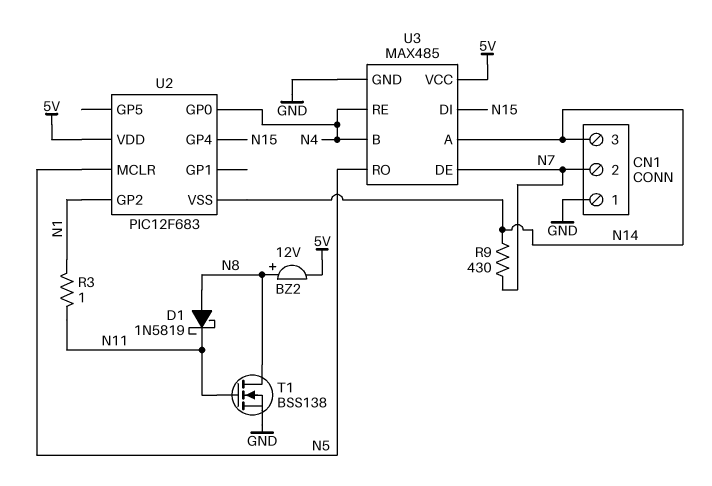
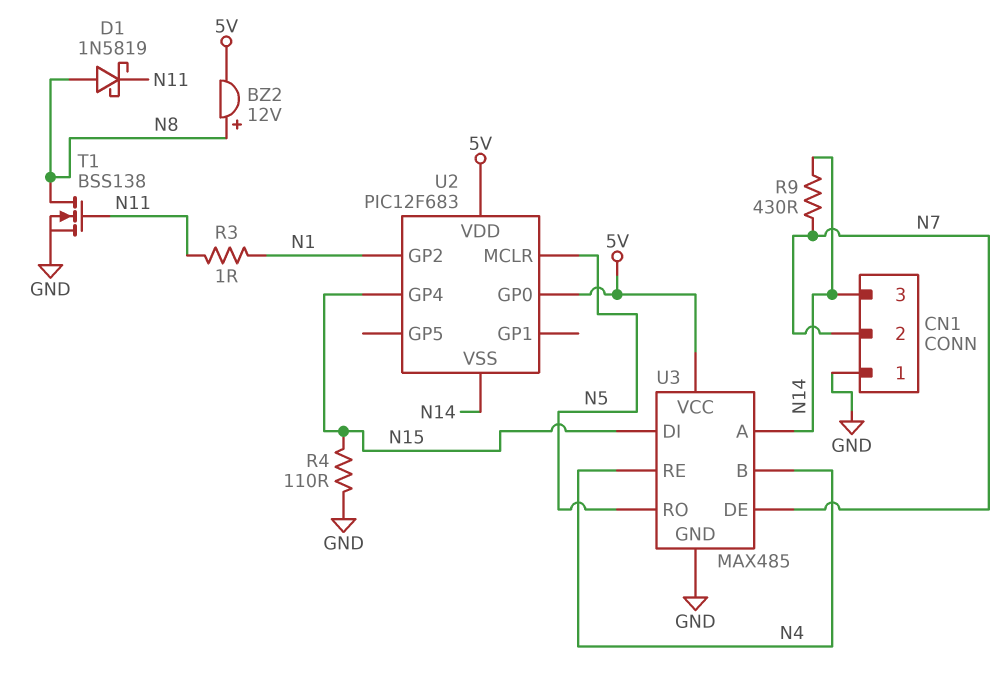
R4: none -> 110 (GND, N15)
U2 pin GP0: N4 -> 5V

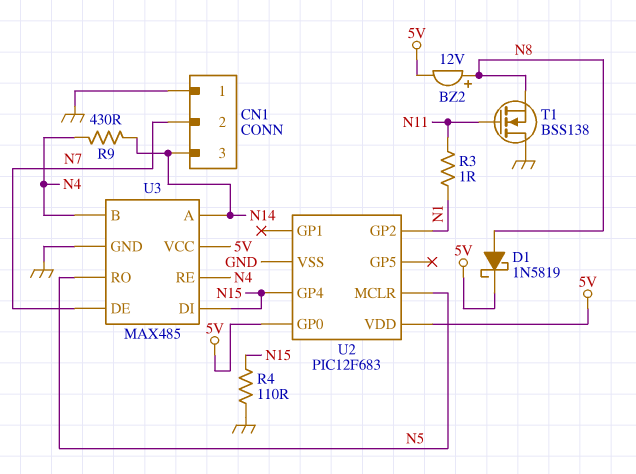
D1: schottky 1N5819 (A N8, K N11) -> schottky 1N5819 (A N8, K 5V)
R9: 430 (N7, N14) -> 430 (N4, N14)
T1: NMOS BSS138 (G N11, D N8, S GND) -> NMOS BSS138 (G N11, D GND, S N8)
U2 pin VSS: N14 -> GND

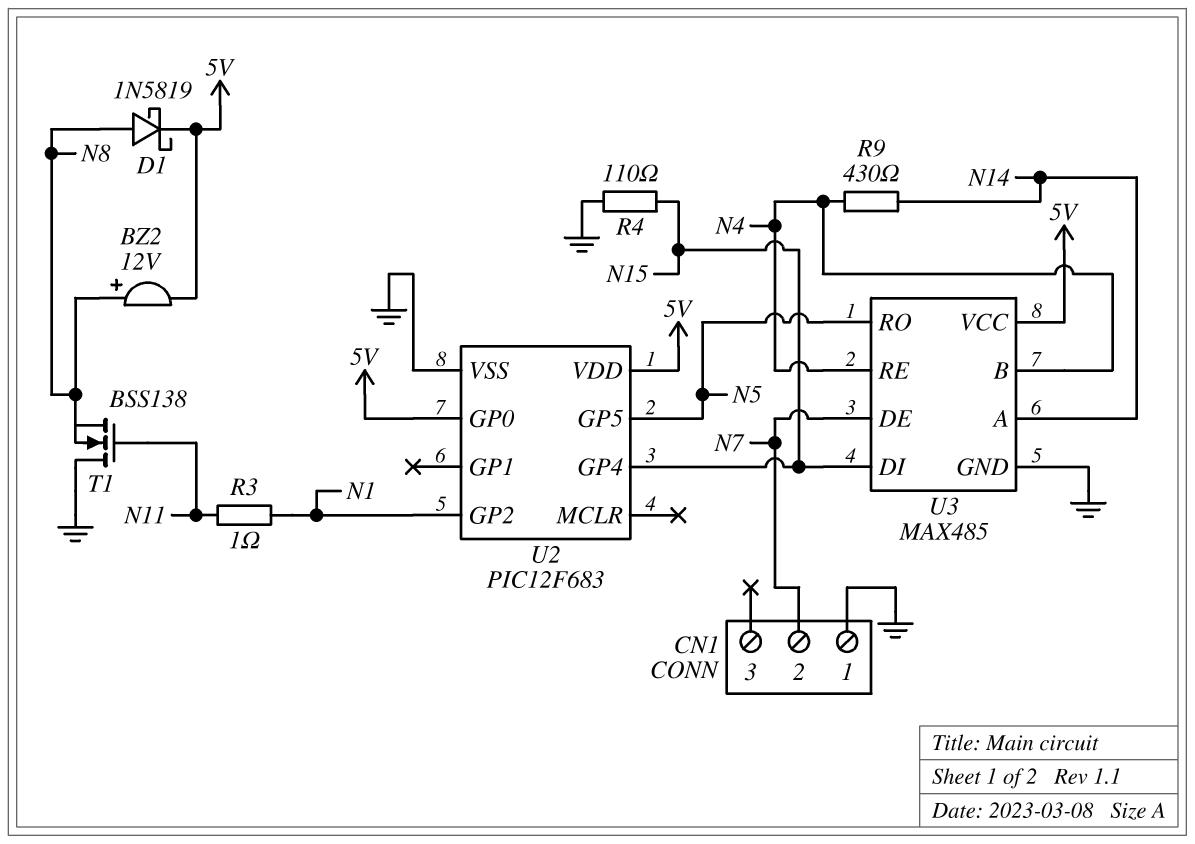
CN1 pin 3: N14 -> none
U2 pin GP5: none -> N5
U2 pin MCLR: N5 -> none

